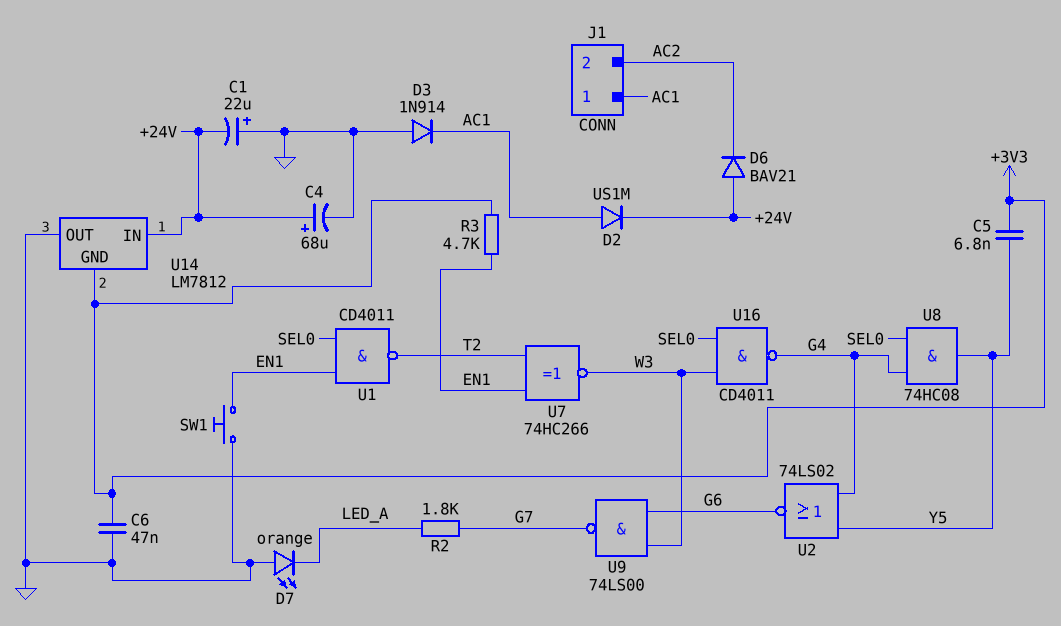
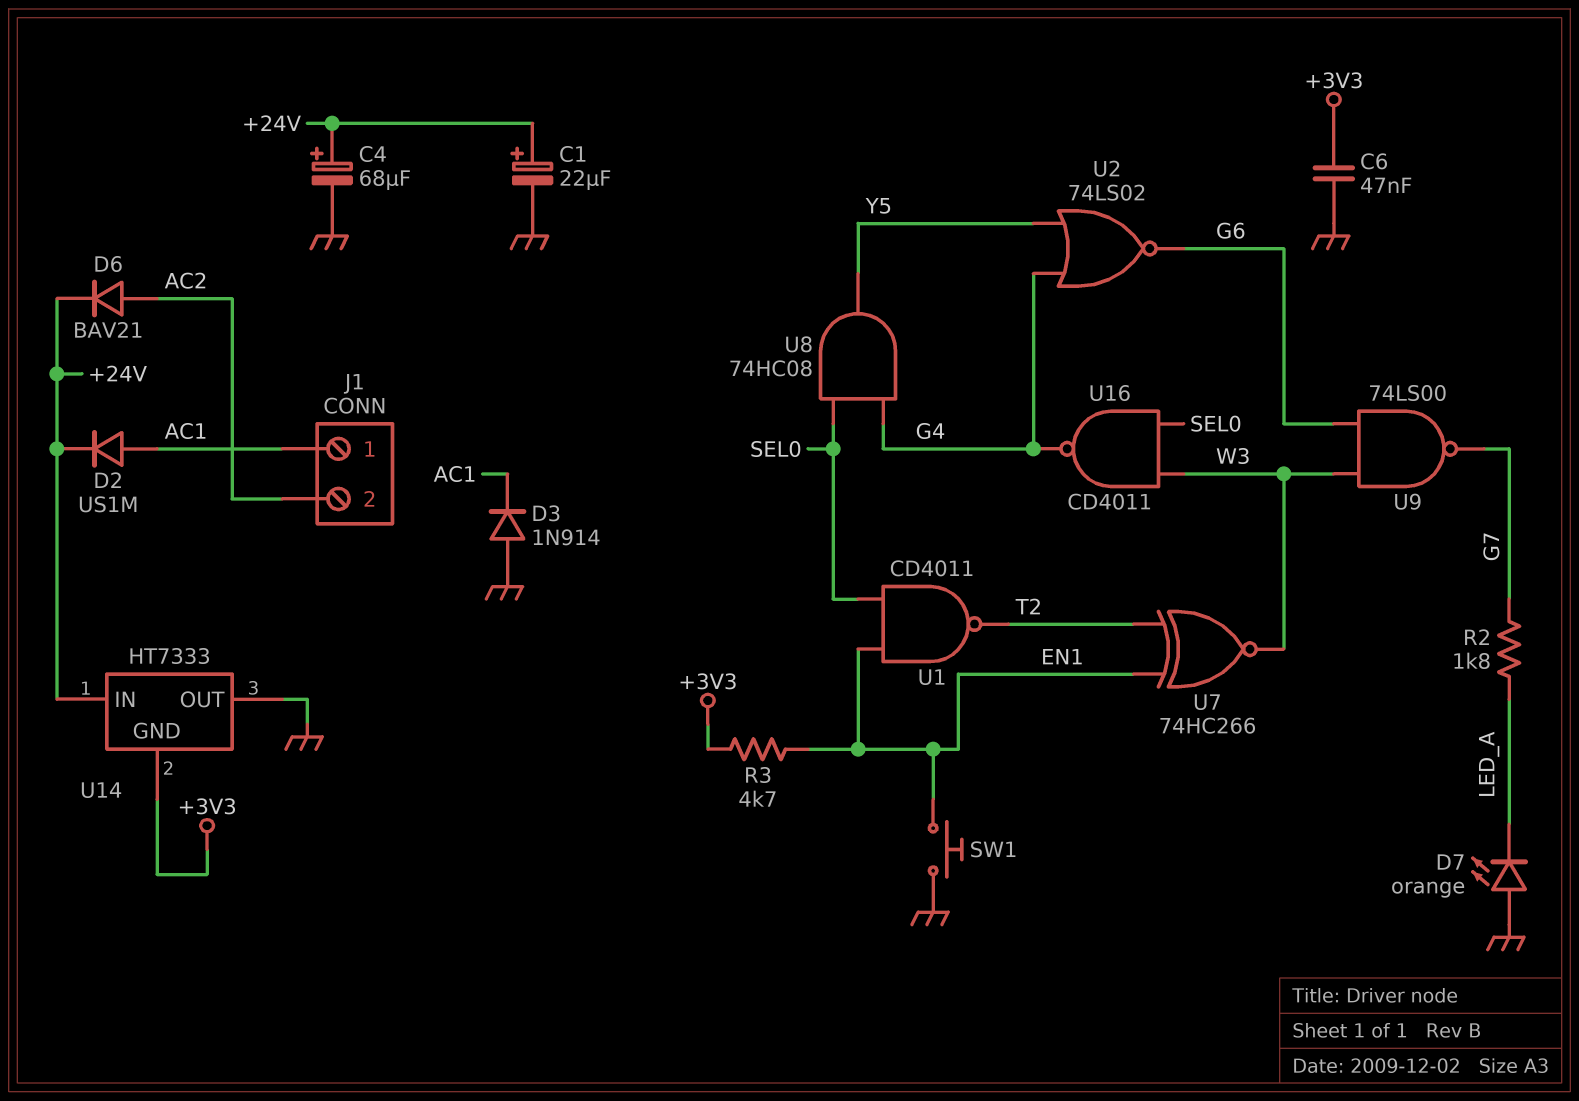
C1: 22uF (plus GND, minus +24V) -> 22uF (plus +24V, minus GND)
C5: 6.8nF (+3V3, Y5) -> none
D6: diode BAV21 (A +24V, K AC2) -> diode BAV21 (A AC2, K +24V)
U14: LM7812 -> HT7333

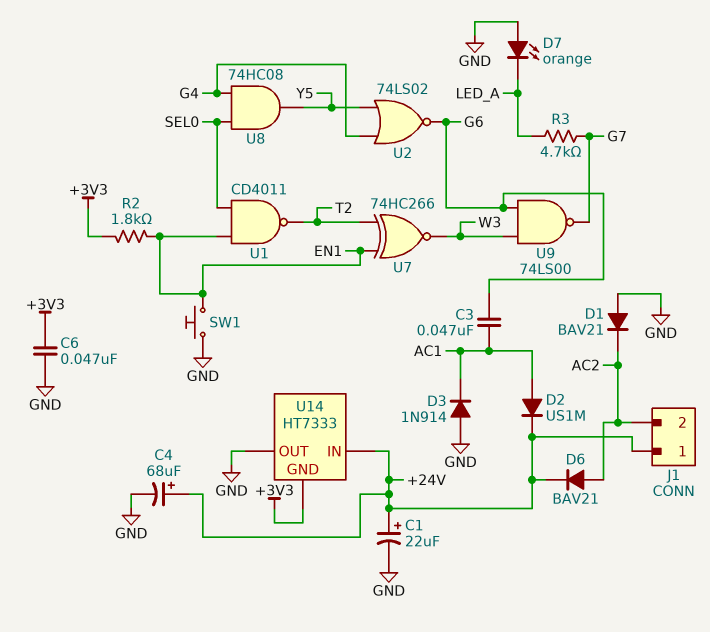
C3: none -> 47nF (AC1, G6)
D1: none -> diode BAV21 (A GND, K AC2)
J1 pin 1: AC1 -> +24V
R2: 1.8k (G7, LED_A) -> 1.8k (+3V3, EN1)
R3: 4.7k (+3V3, EN1) -> 4.7k (G7, LED_A)
U16: NAND CD4011 (in SEL0, in W3, out G4) -> none

